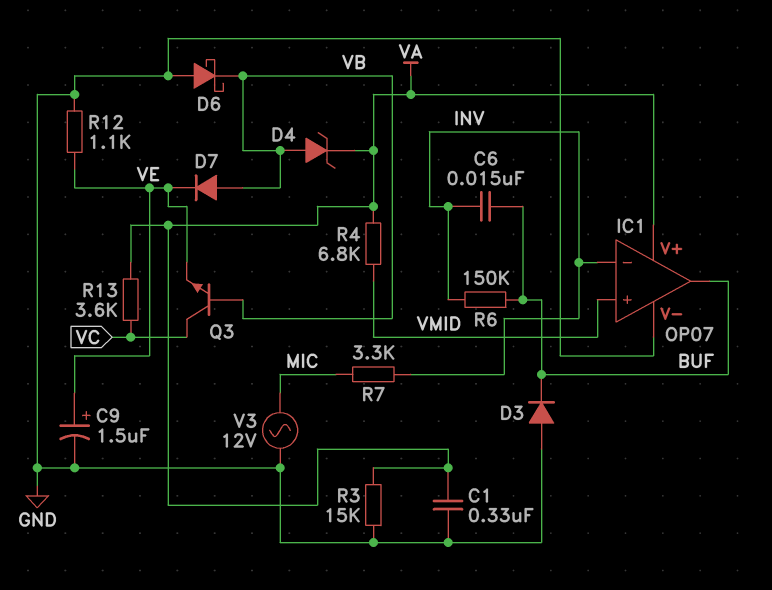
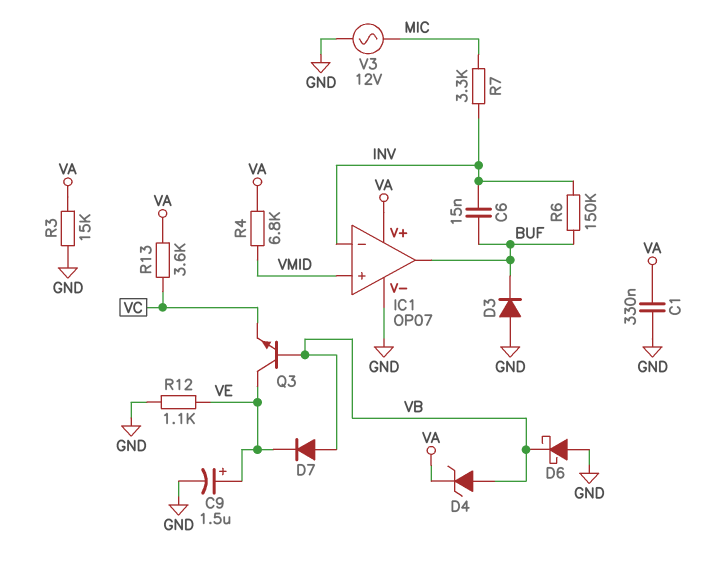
Q3: NPN (B VB, C VC, E VE) -> NPN (B VB, C VE, E VC)

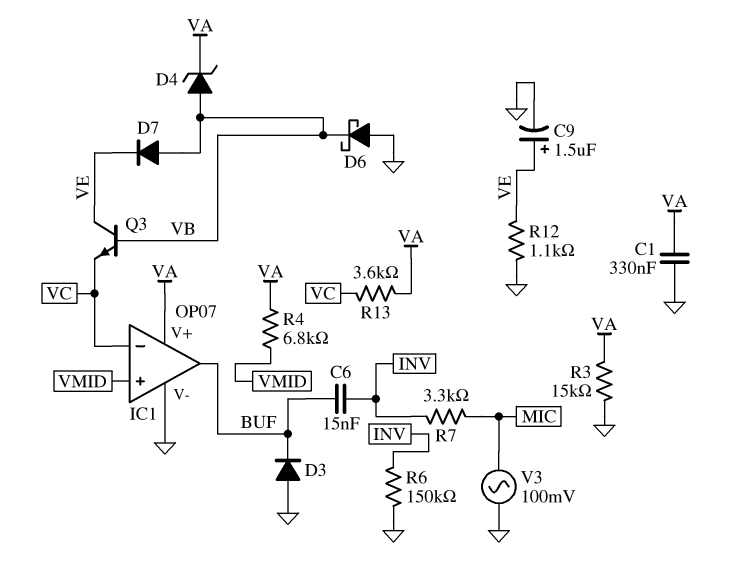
IC1 pin in-: INV -> VC
R6: 150k (BUF, INV) -> 150k (GND, INV)
V3: AC 12V (GND, MIC) -> AC 100mV (GND, MIC)

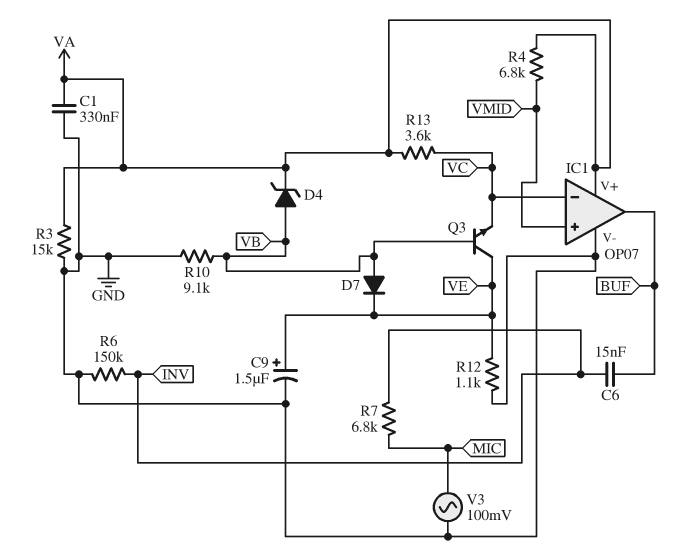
D3: diode (A GND, K BUF) -> none
D6: schottky (A GND, K VB) -> none
R7: 3.3k (INV, MIC) -> 6.8k (INV, MIC)
R10: none -> 9.1k (GND, VB)

